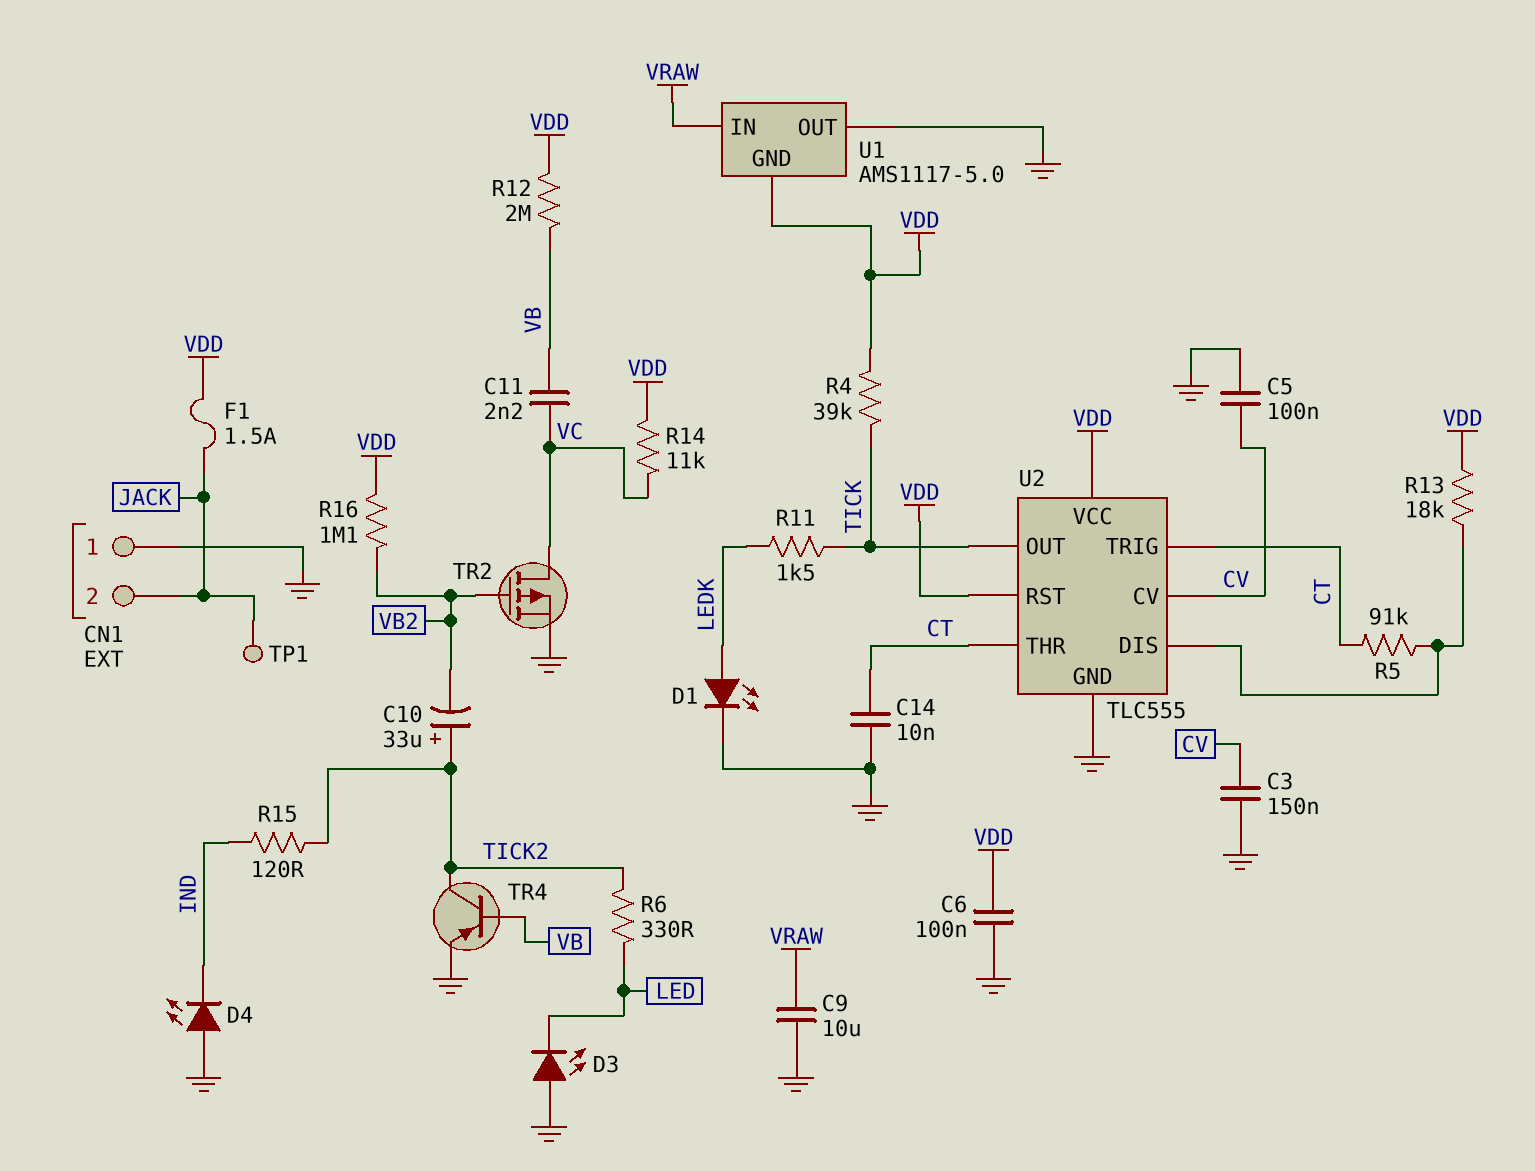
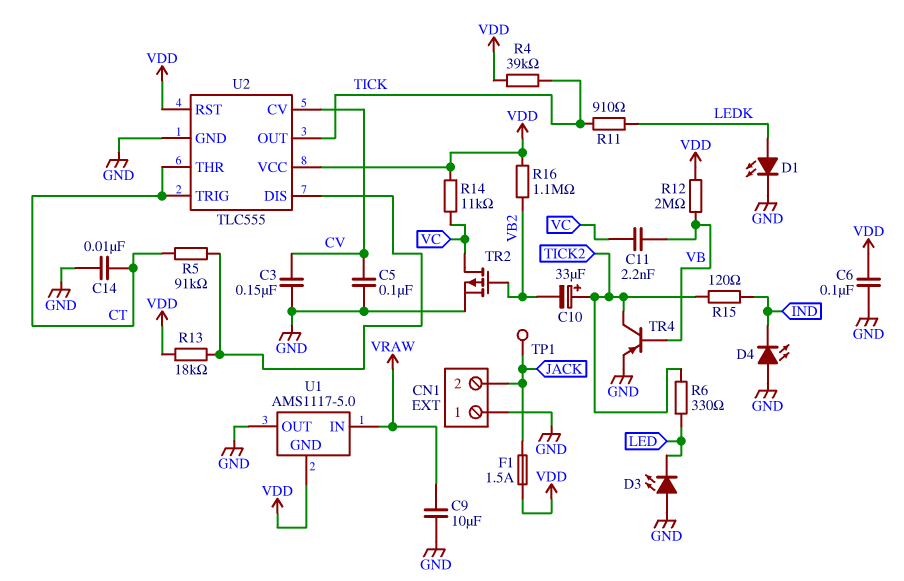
R11: 1.5k (LEDK, TICK) -> 910 (LEDK, TICK)

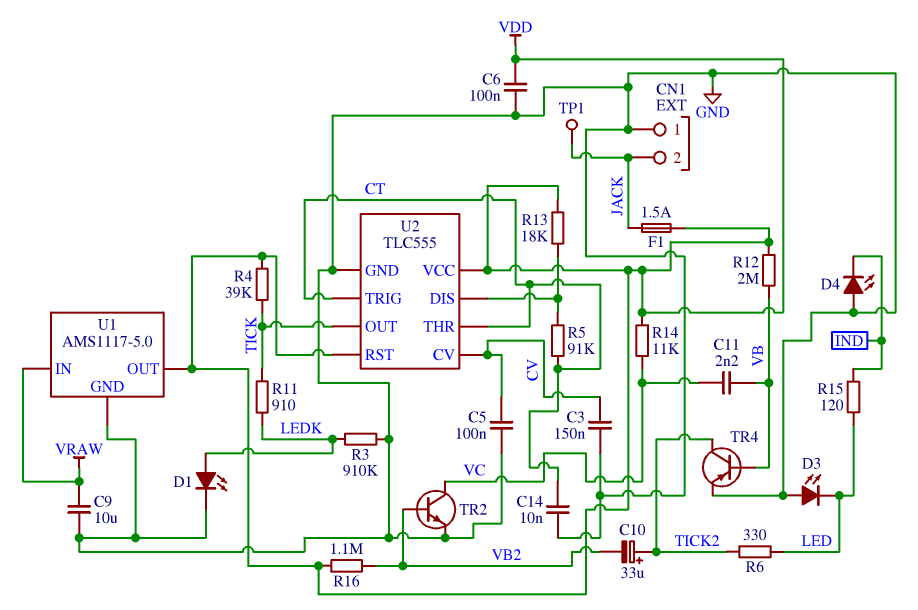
R3: none -> 910k (GND, LEDK)
R15: 120 (IND, TICK2) -> 120 (IND, LED)
TR2: PMOS (G VB2, D VC, S GND) -> NPN (B VB2, C VC, E GND)
U1 pin GND: VDD -> GND
U1 pin OUT: GND -> VDD

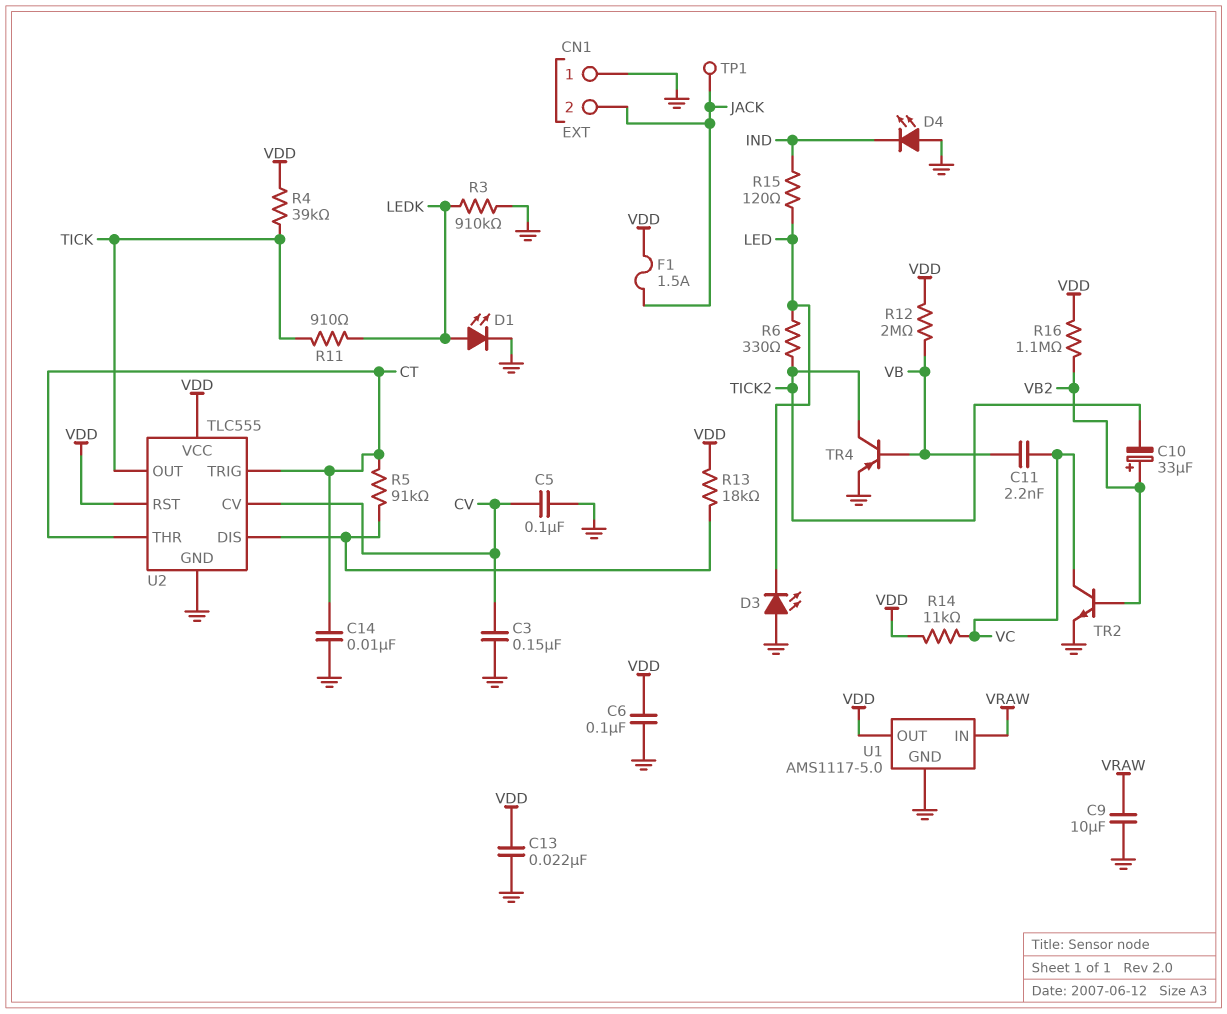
C10: 33uF (plus TICK2, minus VB2) -> 33uF (plus VB2, minus TICK2)
C13: none -> 22nF (GND, VDD)

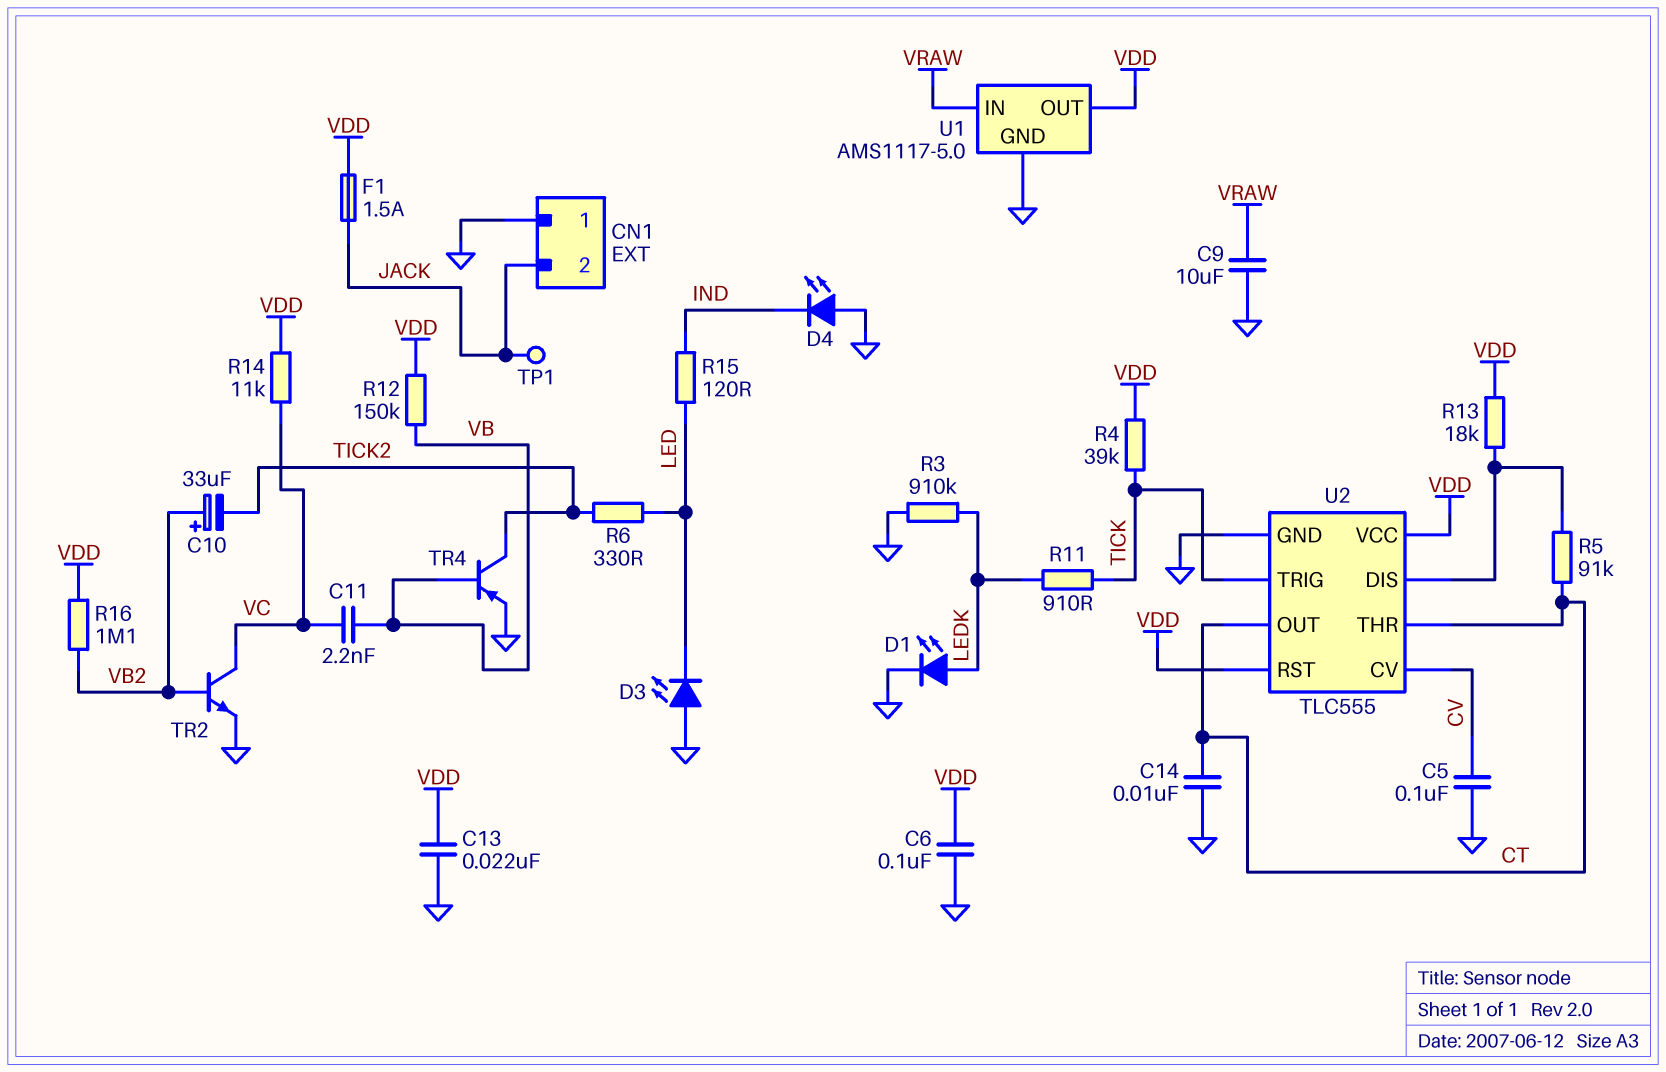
C3: 150nF (CV, GND) -> none
R12: 2M (VB, VDD) -> 150k (VB, VDD)
U2 pin OUT: TICK -> CT
U2 pin TRIG: CT -> TICK

